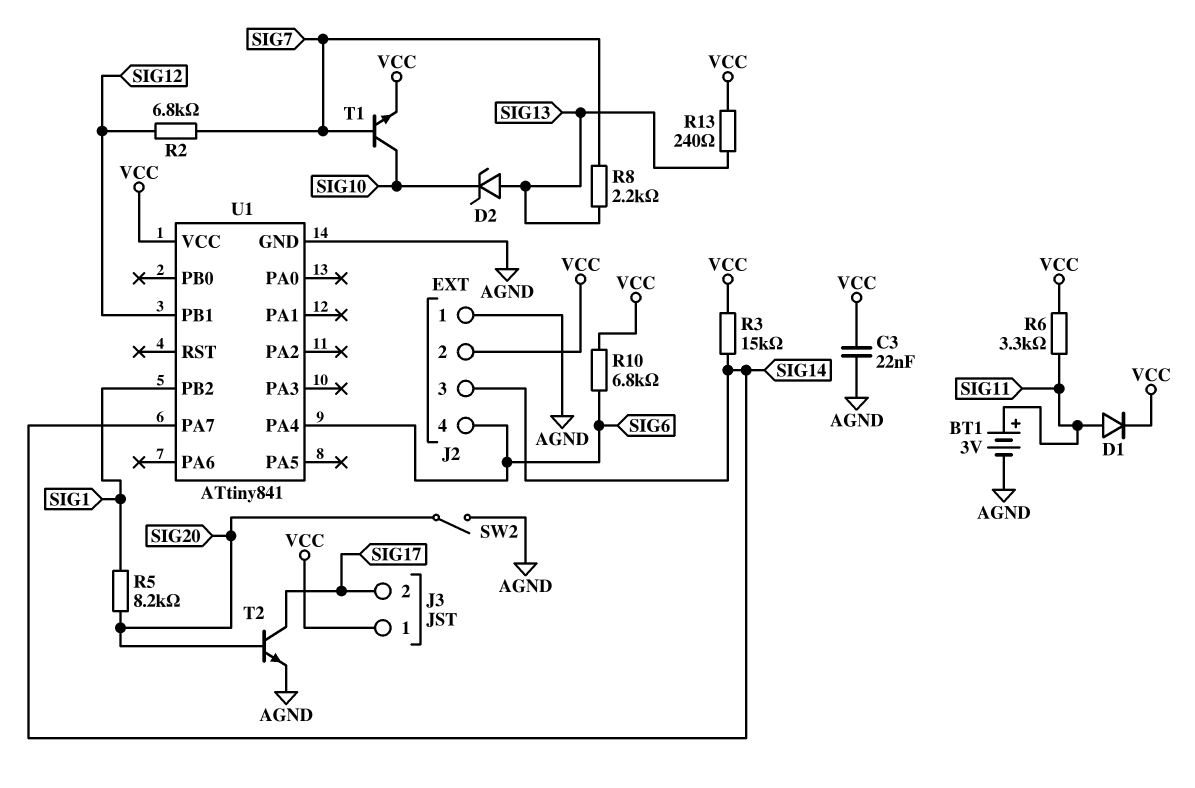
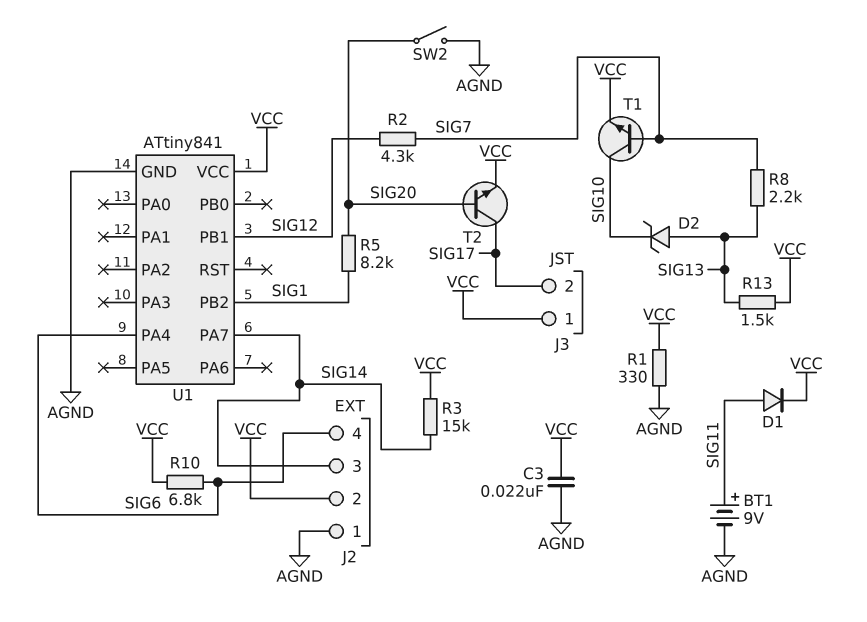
BT1: 3V (plus SIG11, minus AGND) -> 9V (plus SIG11, minus AGND)
R1: none -> 330 (AGND, VCC)
R2: 6.8k (SIG7, SIG12) -> 4.3k (SIG7, SIG12)
R6: 3.3k (SIG11, VCC) -> none
R13: 240 (SIG13, VCC) -> 1.5k (SIG13, VCC)
T2: NPN (B SIG20, C SIG17, E AGND) -> NPN (B SIG20, C SIG17, E VCC)

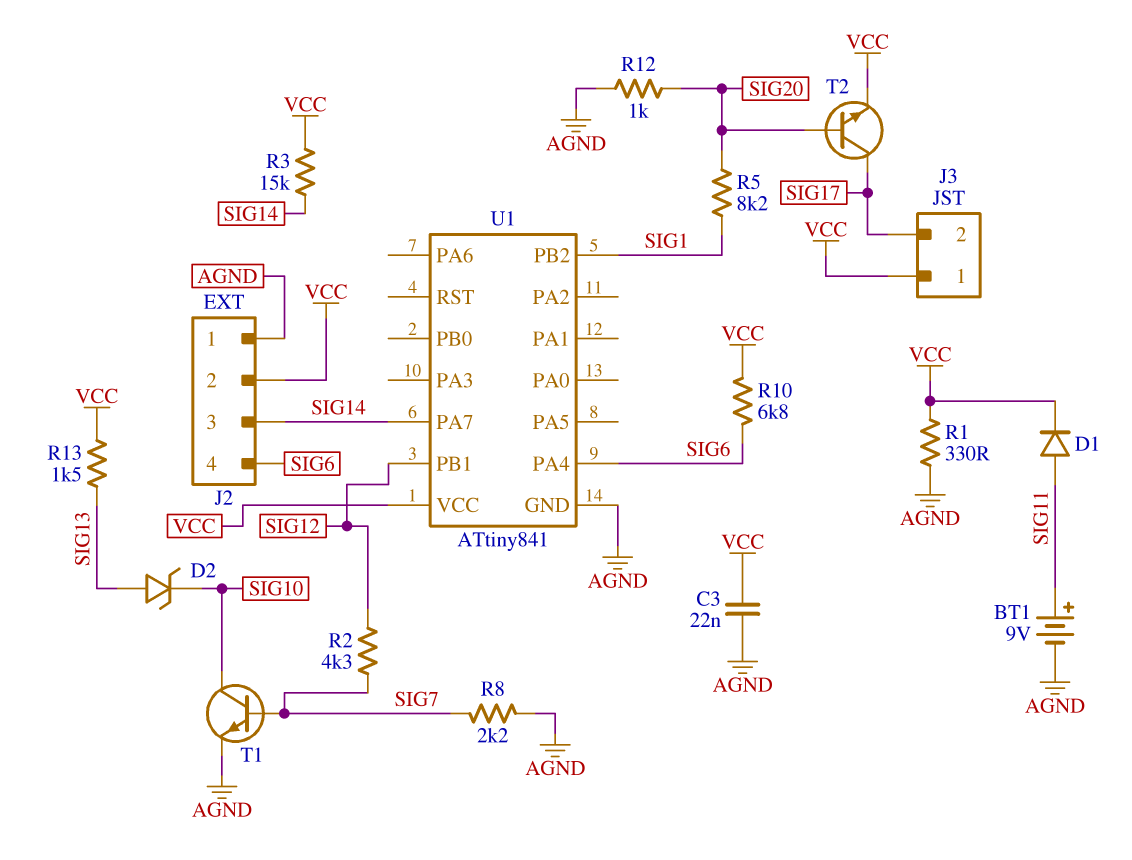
R8: 2.2k (SIG7, SIG13) -> 2.2k (AGND, SIG7)
R12: none -> 1k (AGND, SIG20)
SW2: switch (AGND, SIG20) -> none
T1: NPN (B SIG7, C SIG10, E VCC) -> NPN (B SIG7, C SIG10, E AGND)

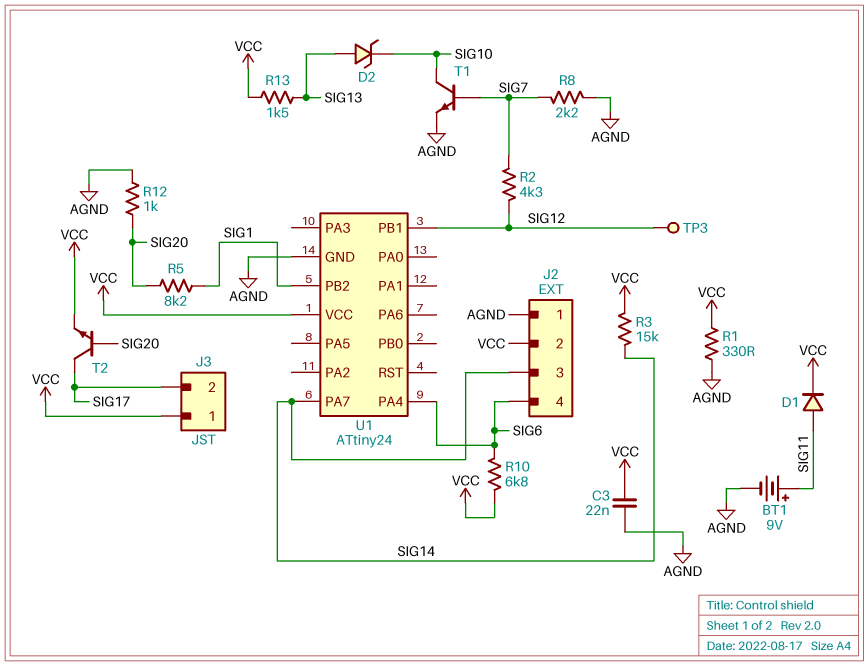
TP3: none -> test point (SIG12)
U1: ATtiny841 -> ATtiny24

